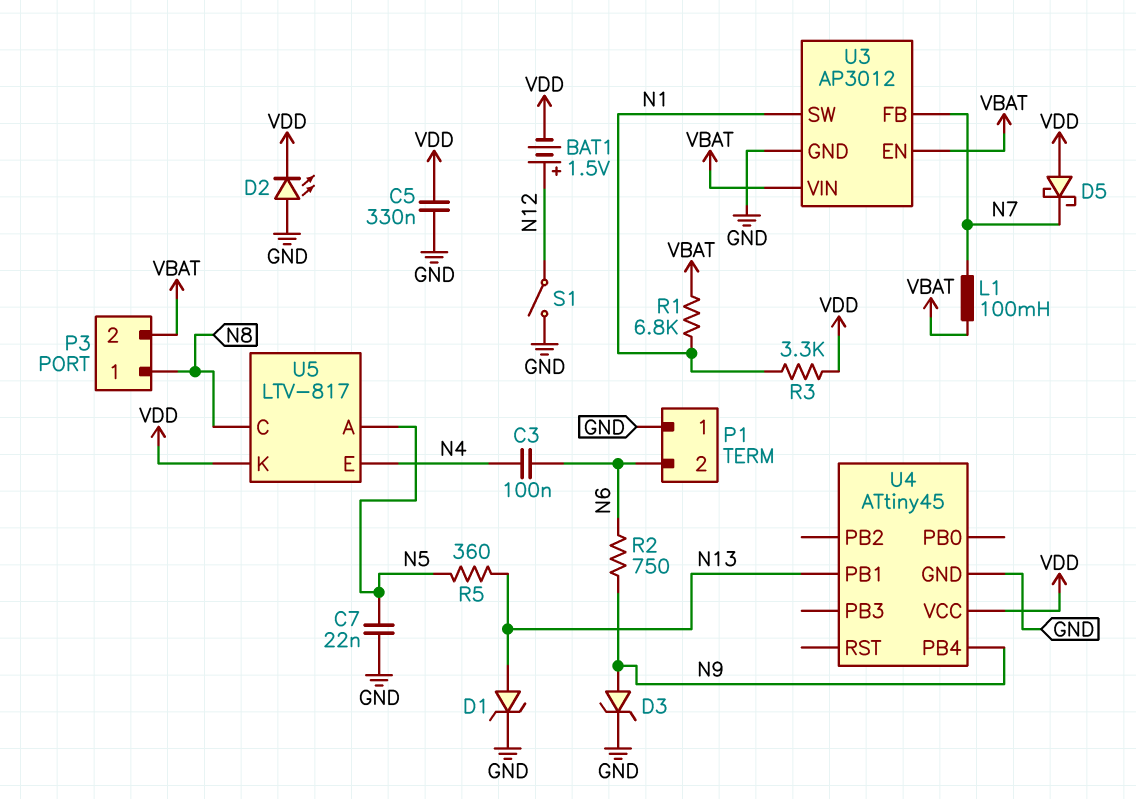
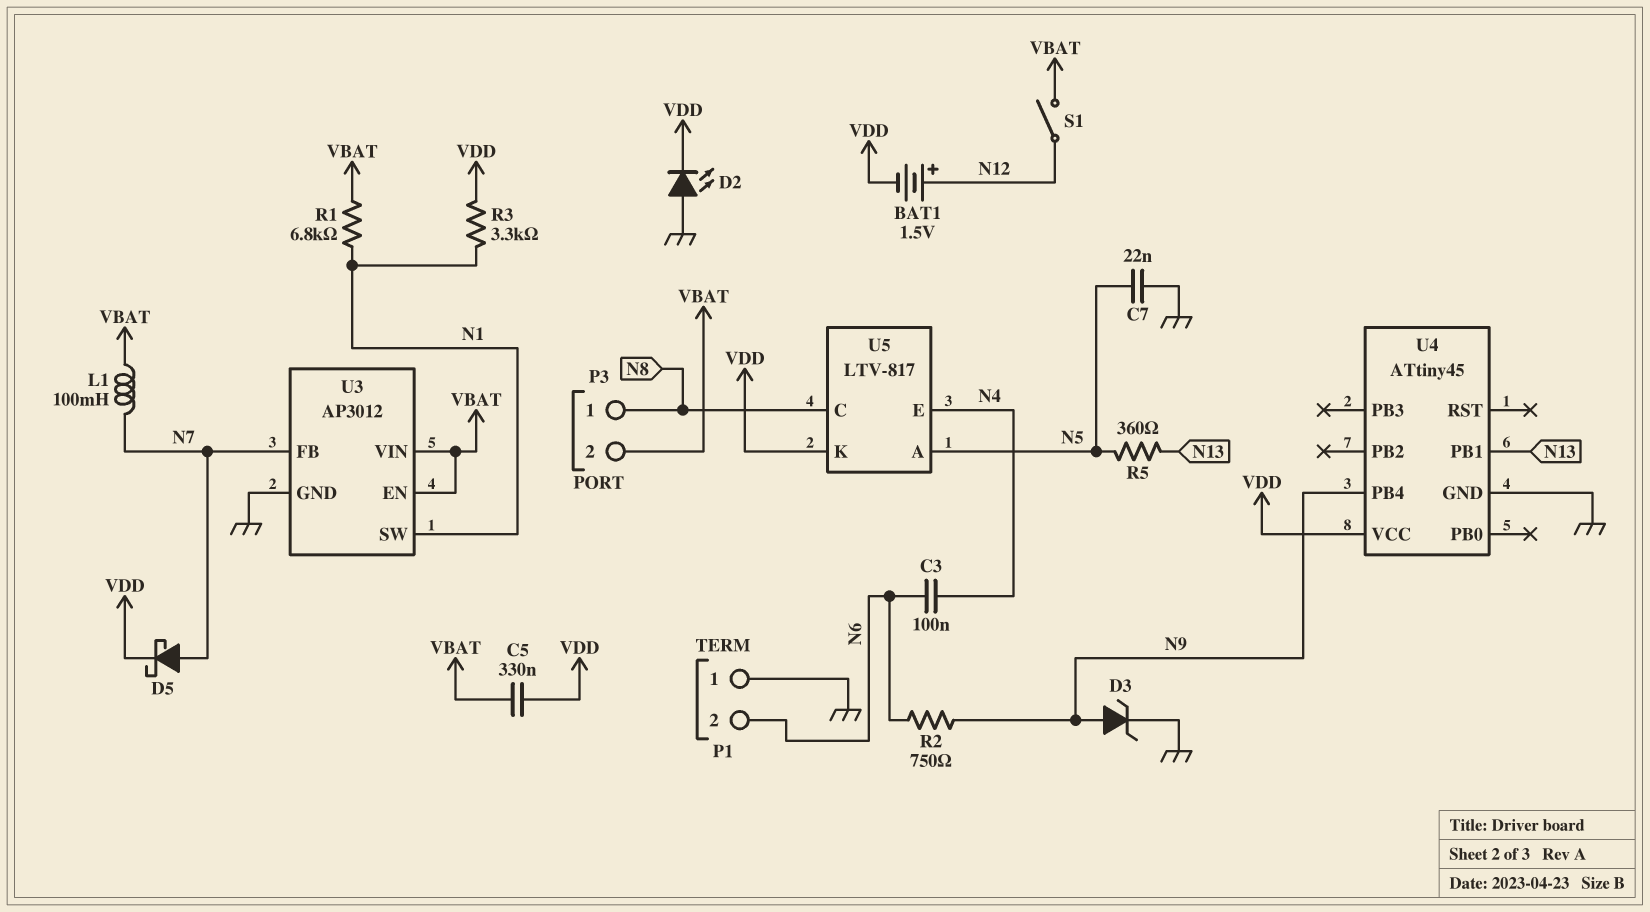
C5: 330nF (GND, VDD) -> 330nF (VBAT, VDD)
D1: zener (A N13, K GND) -> none
D5: schottky (A VDD, K N7) -> schottky (A N7, K VDD)
S1: switch (GND, N12) -> switch (N12, VBAT)

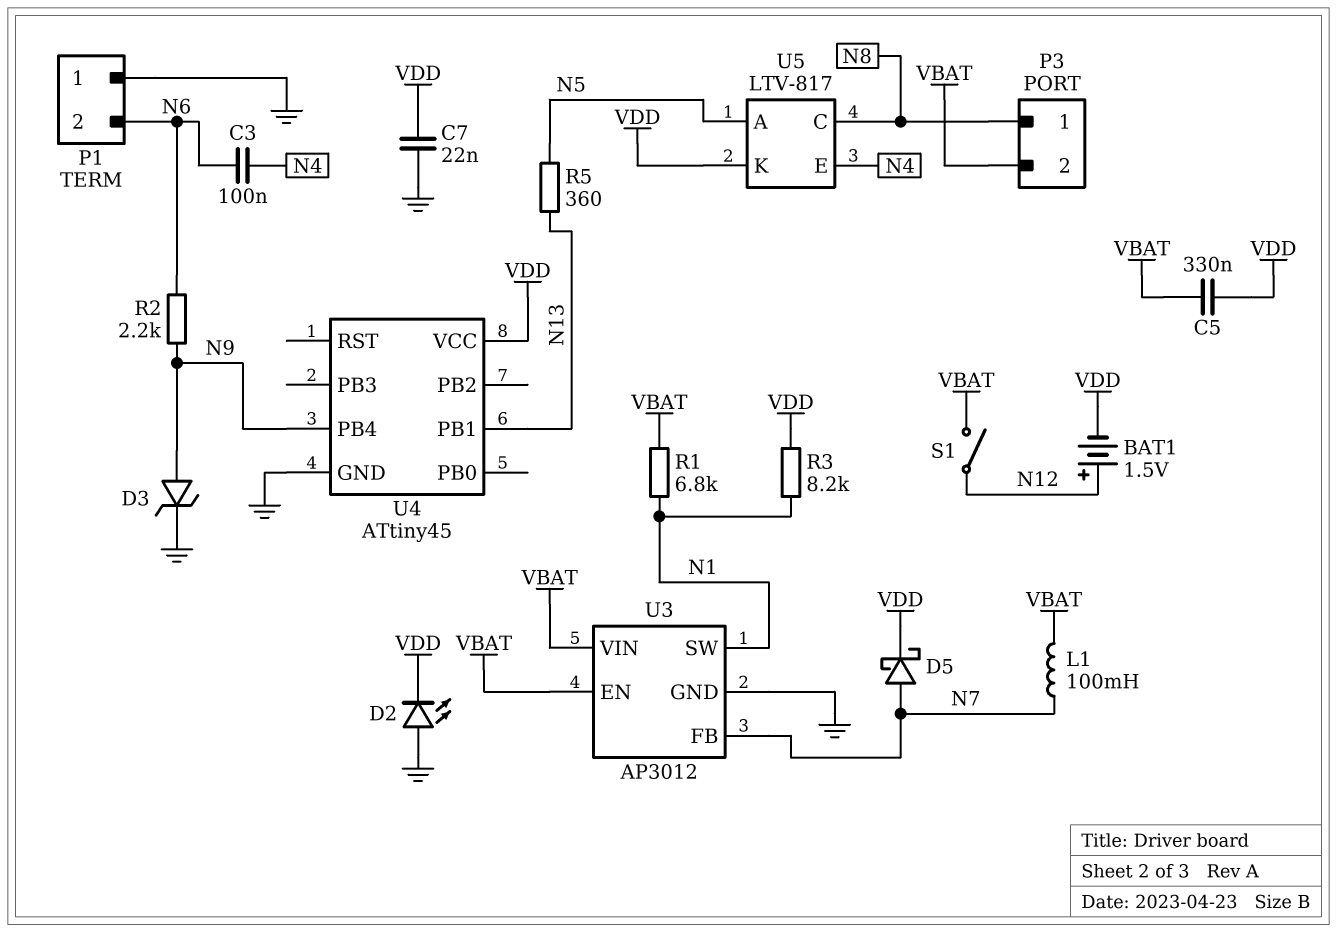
C7: 22nF (GND, N5) -> 22nF (GND, VDD)
R2: 750 (N6, N9) -> 2.2k (N6, N9)
R3: 3.3k (N1, VDD) -> 8.2k (N1, VDD)

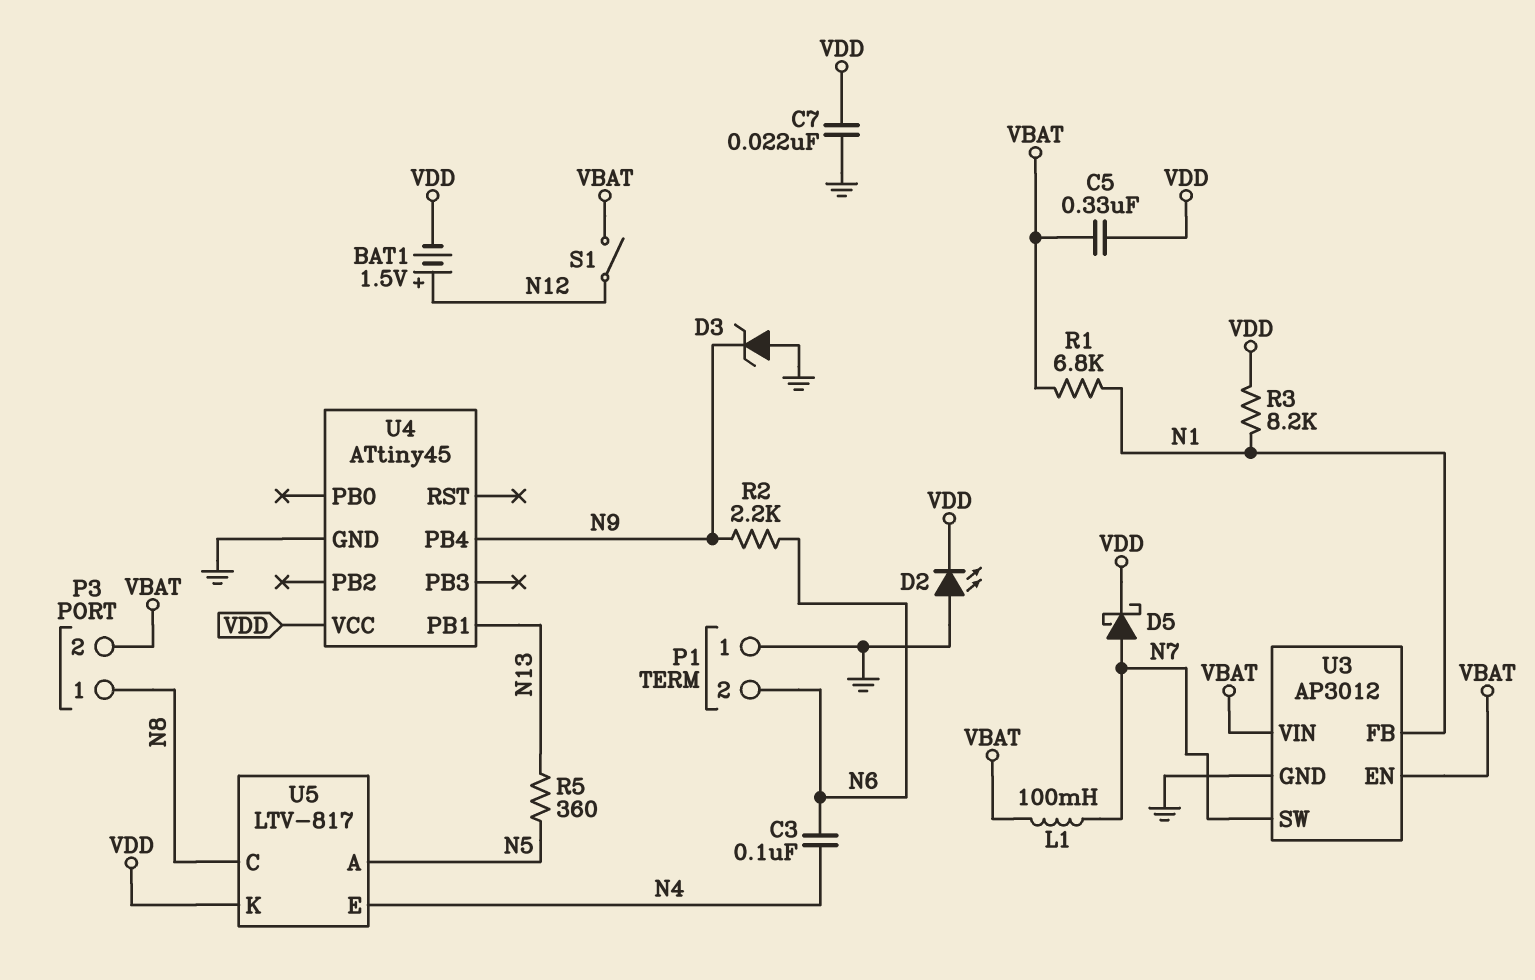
D3: zener (A N9, K GND) -> zener (A GND, K N9)
U3 pin FB: N7 -> N1
U3 pin SW: N1 -> N7

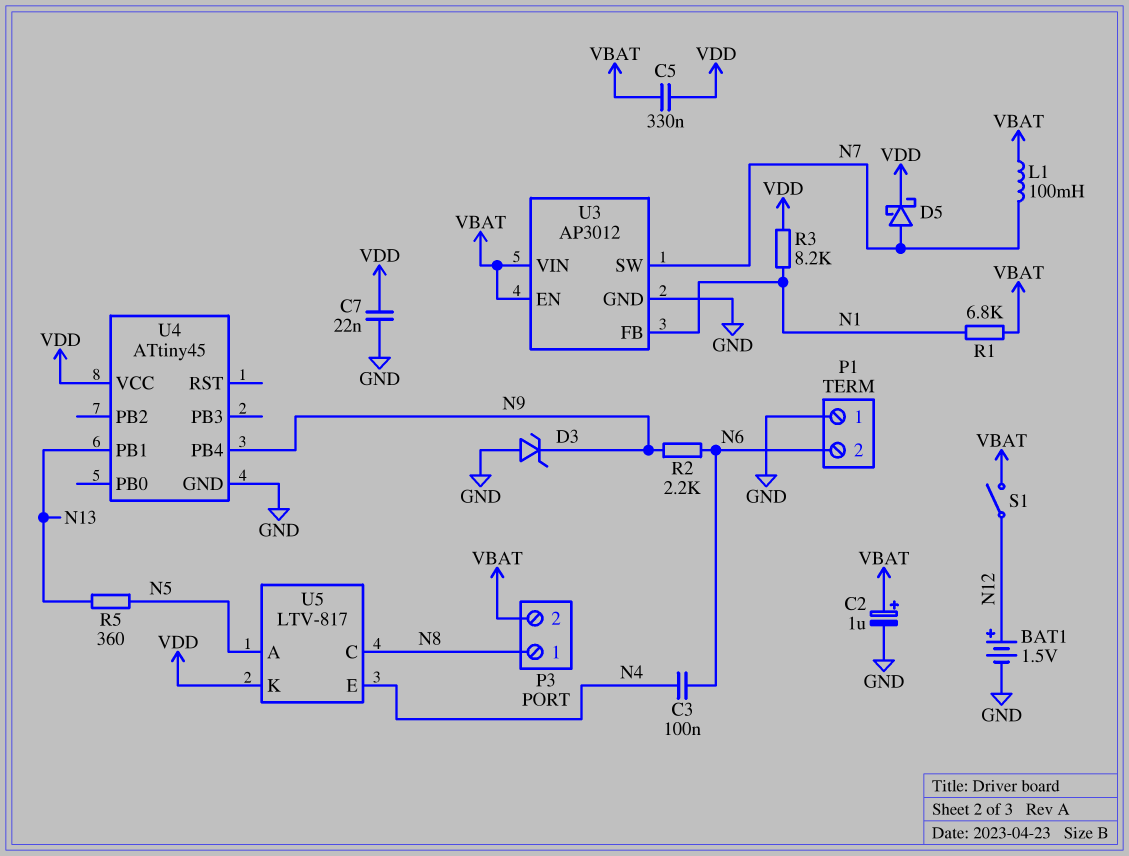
BAT1: 1.5V (plus N12, minus VDD) -> 1.5V (plus N12, minus GND)
C2: none -> 1uF (plus VBAT, minus GND)
D2: LED (A GND, K VDD) -> none

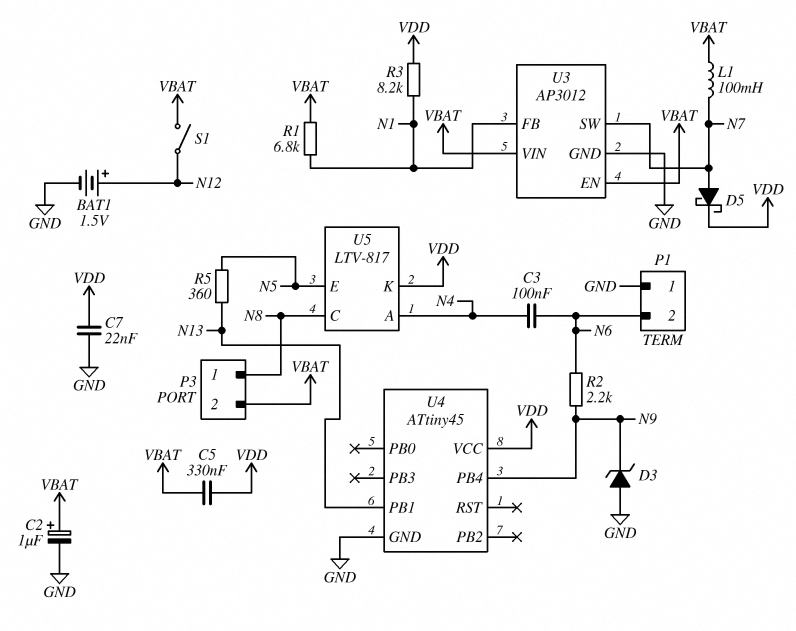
U5 pin A: N5 -> N4
U5 pin E: N4 -> N5

